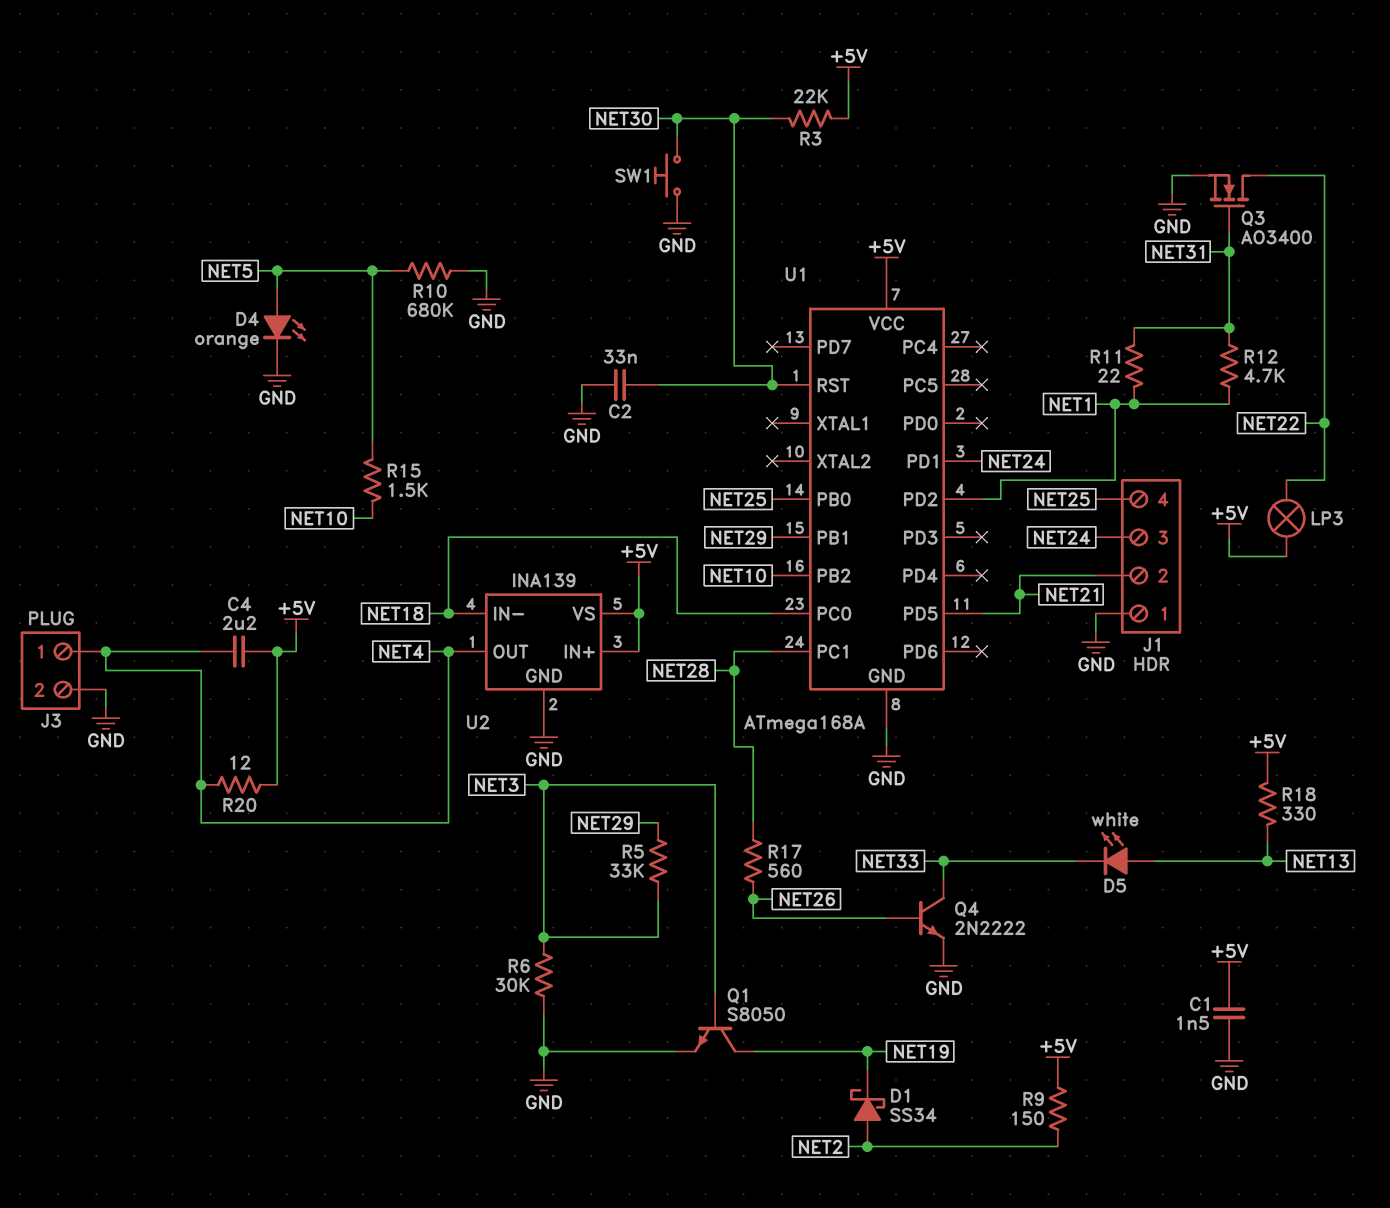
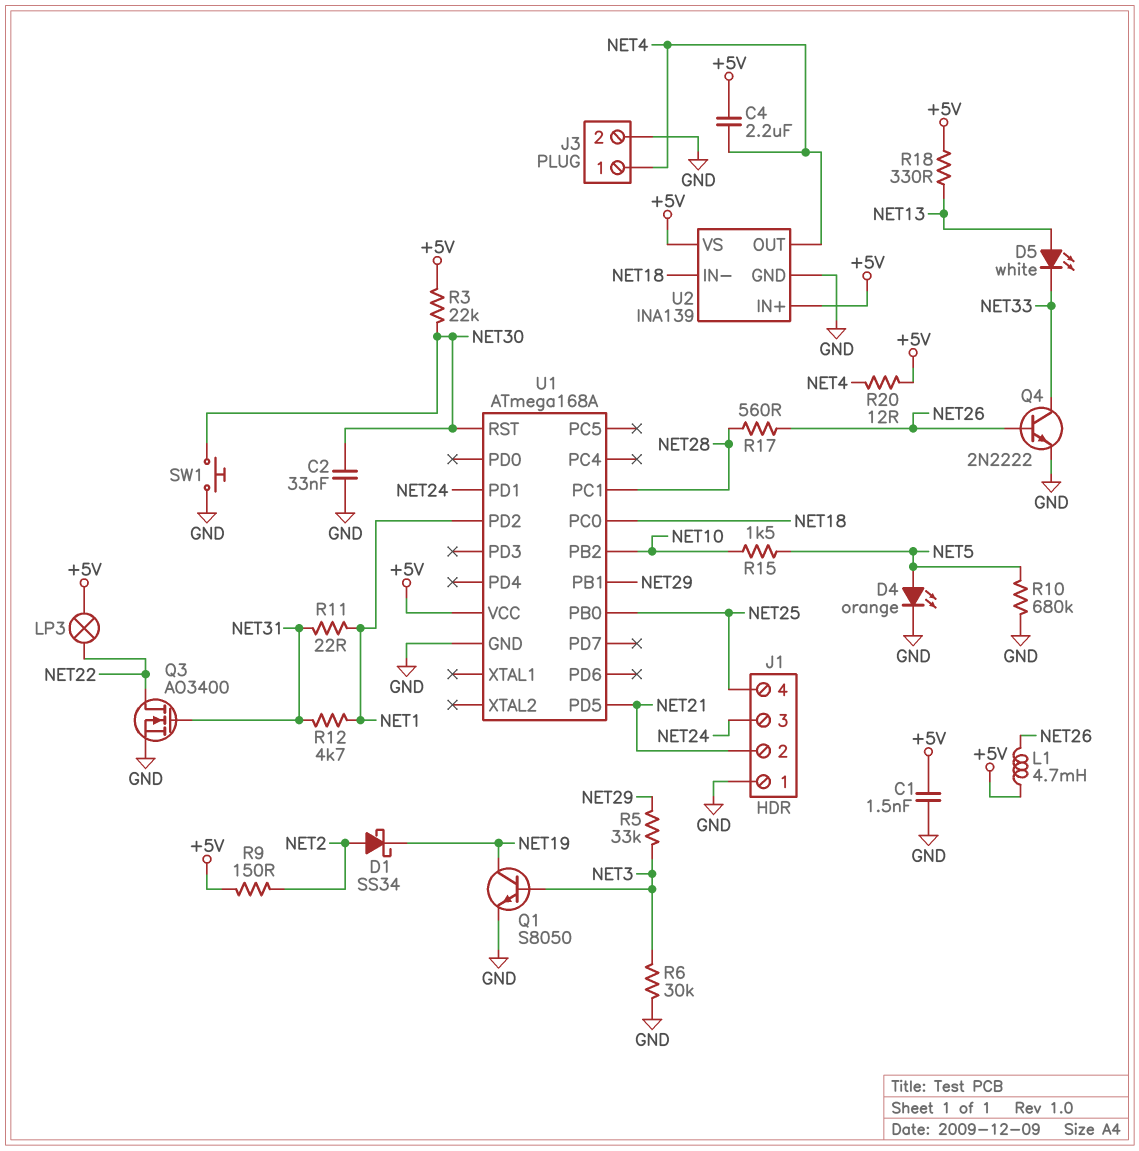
L1: none -> 4.7mH (+5V, NET26)

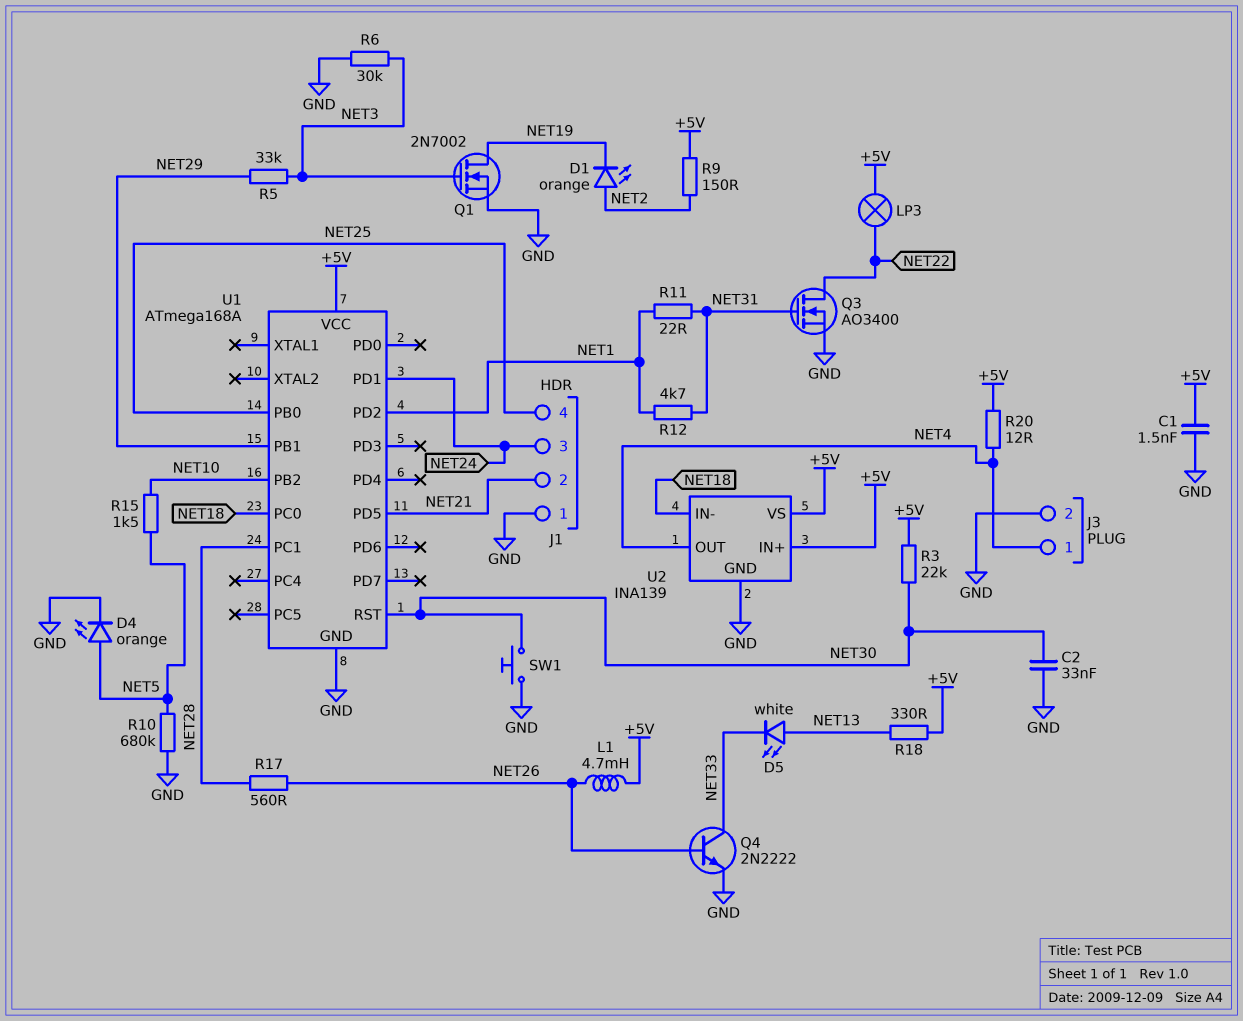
C4: 2.2uF (+5V, NET4) -> none
D1: schottky SS34 (A NET2, K NET19) -> LED orange (A NET2, K NET19)
Q1: NPN S8050 (B NET3, C NET19, E GND) -> NMOS 2N7002 (G NET3, D NET19, S GND)

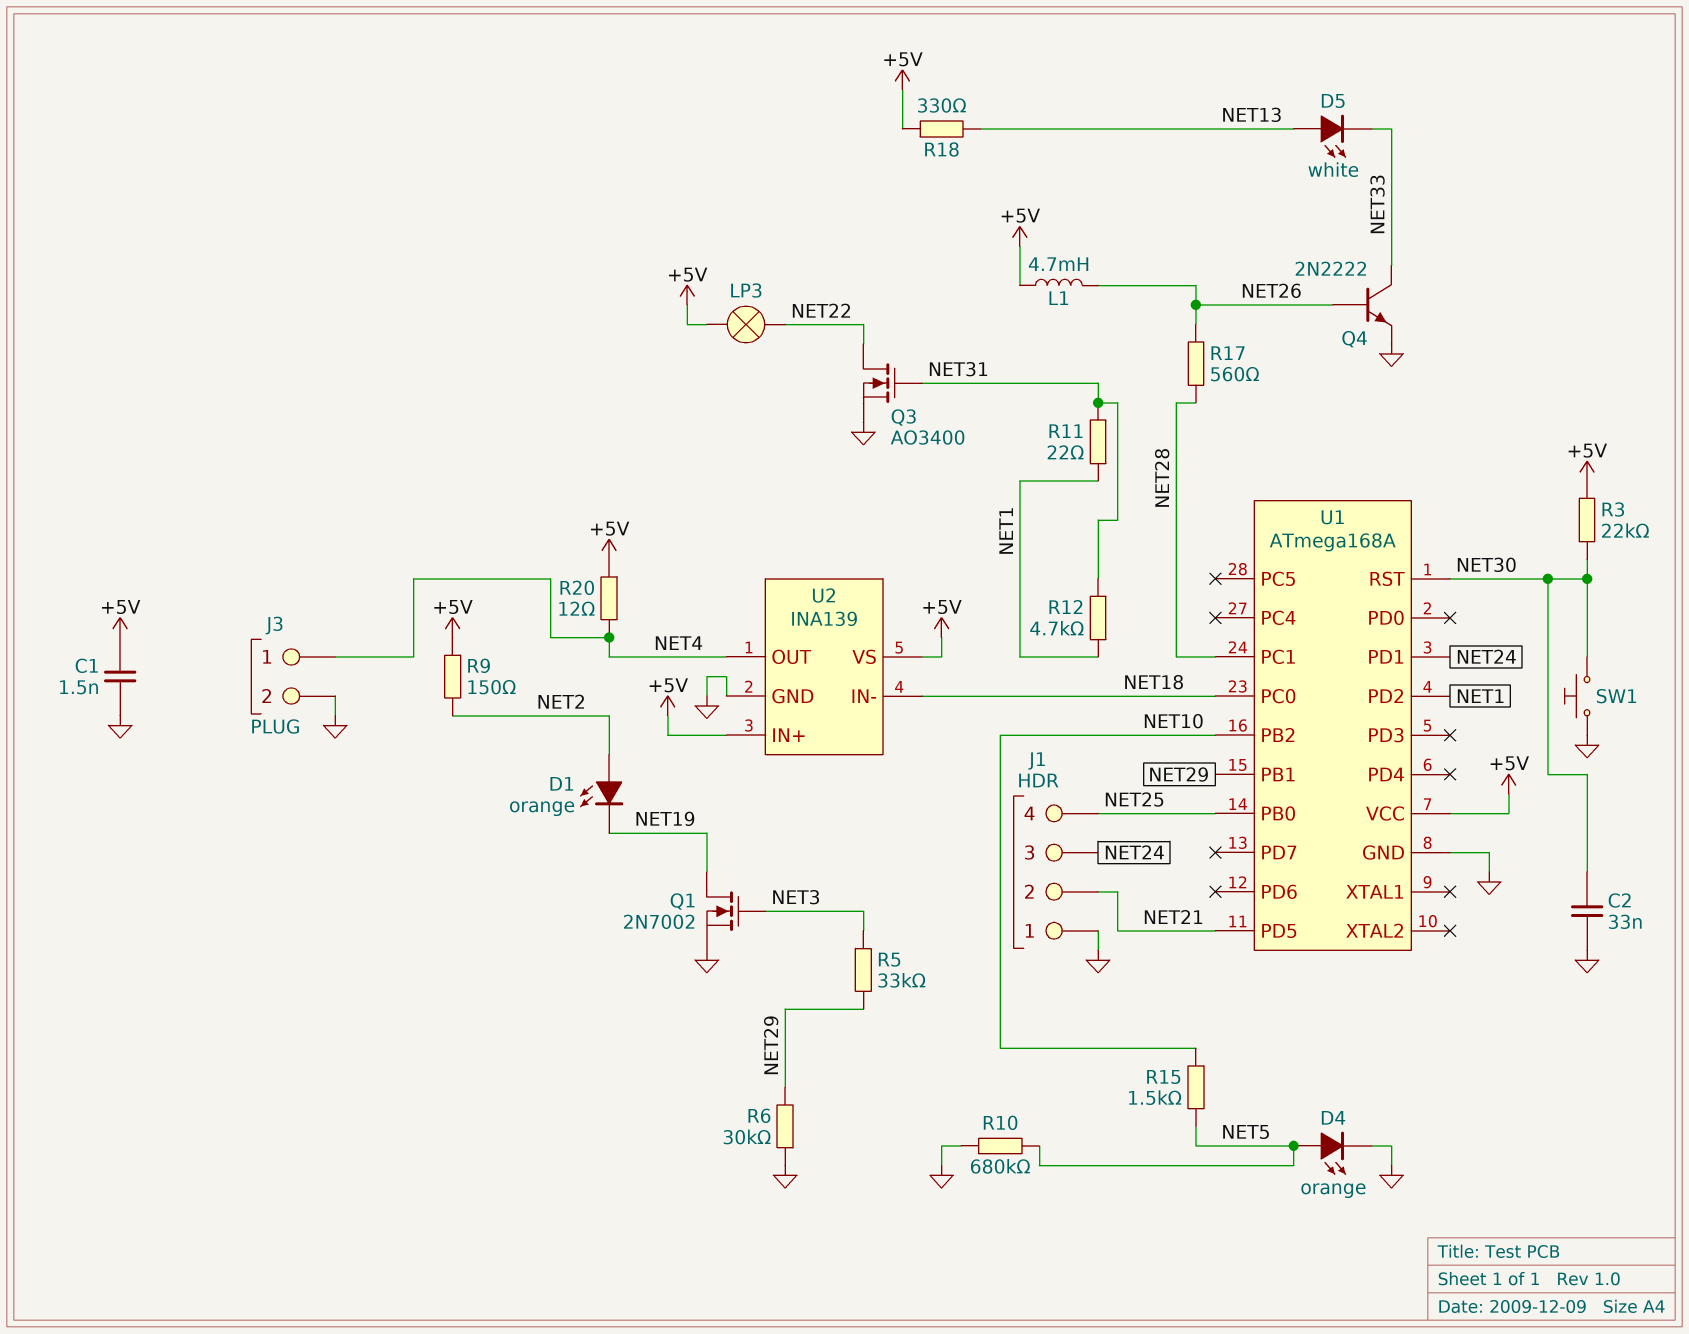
R6: 30k (GND, NET3) -> 30k (GND, NET29)

